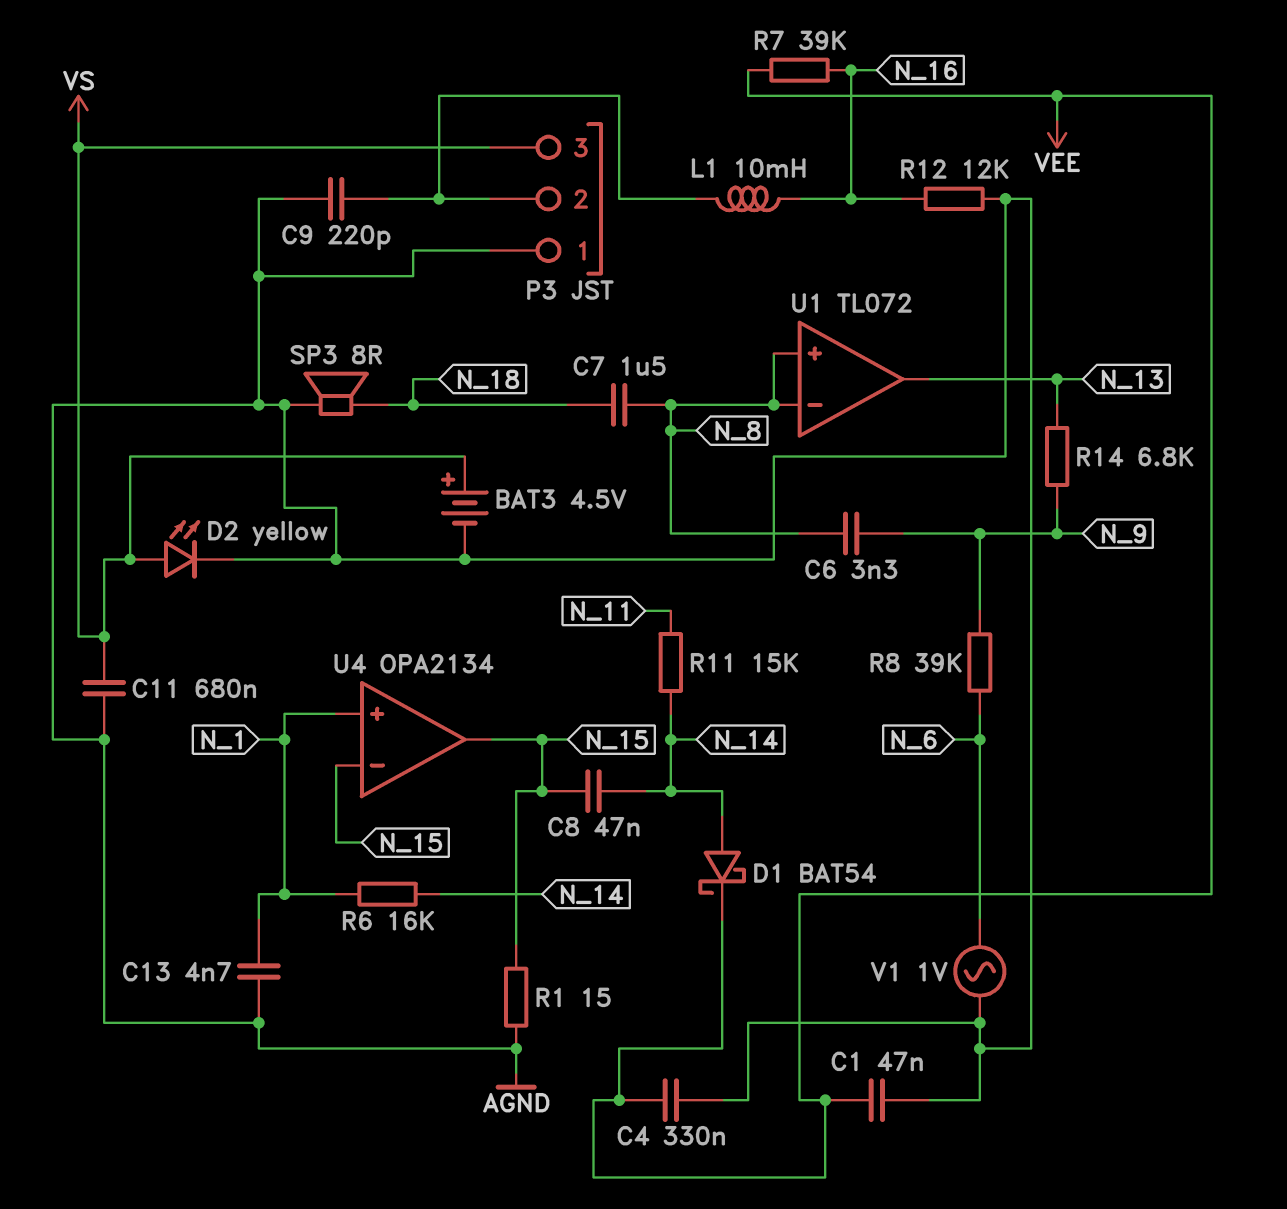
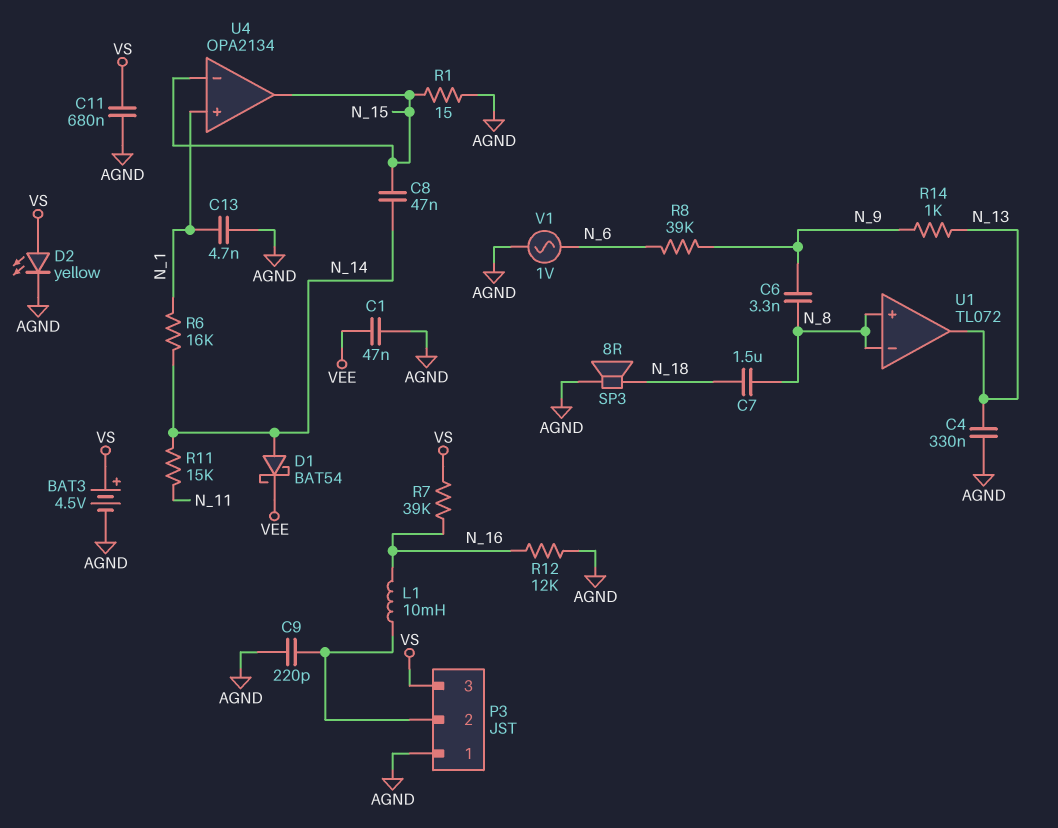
C4: 330nF (AGND, VEE) -> 330nF (AGND, N_13)
R7: 39k (N_16, VEE) -> 39k (N_16, VS)
R14: 6.8k (N_9, N_13) -> 1k (N_9, N_13)

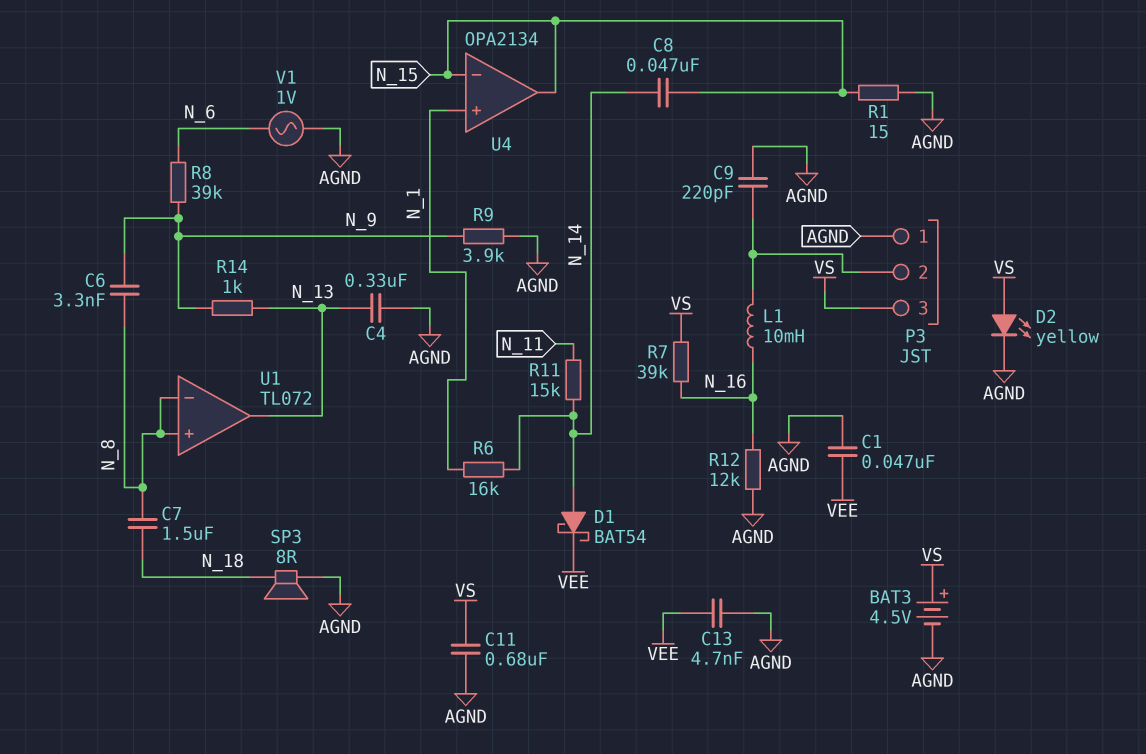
C13: 4.7nF (AGND, N_1) -> 4.7nF (AGND, VEE)
R9: none -> 3.9k (AGND, N_9)

